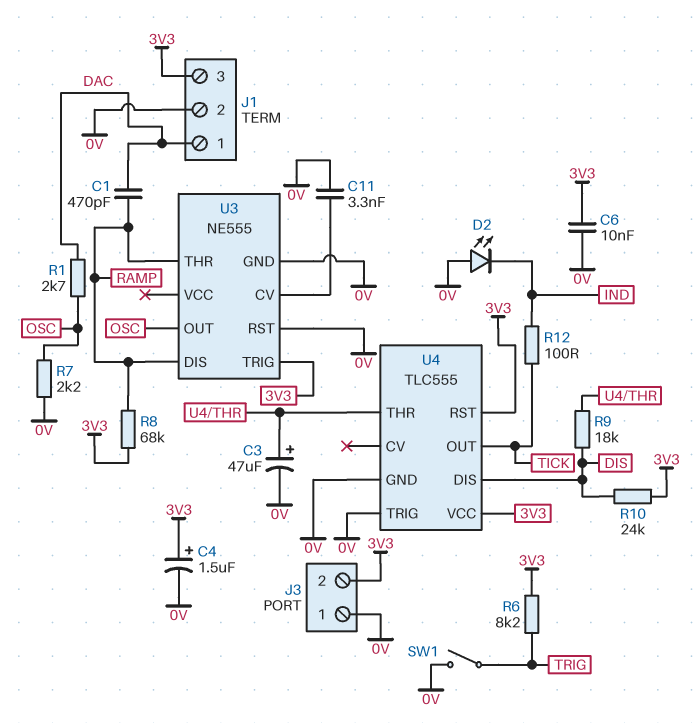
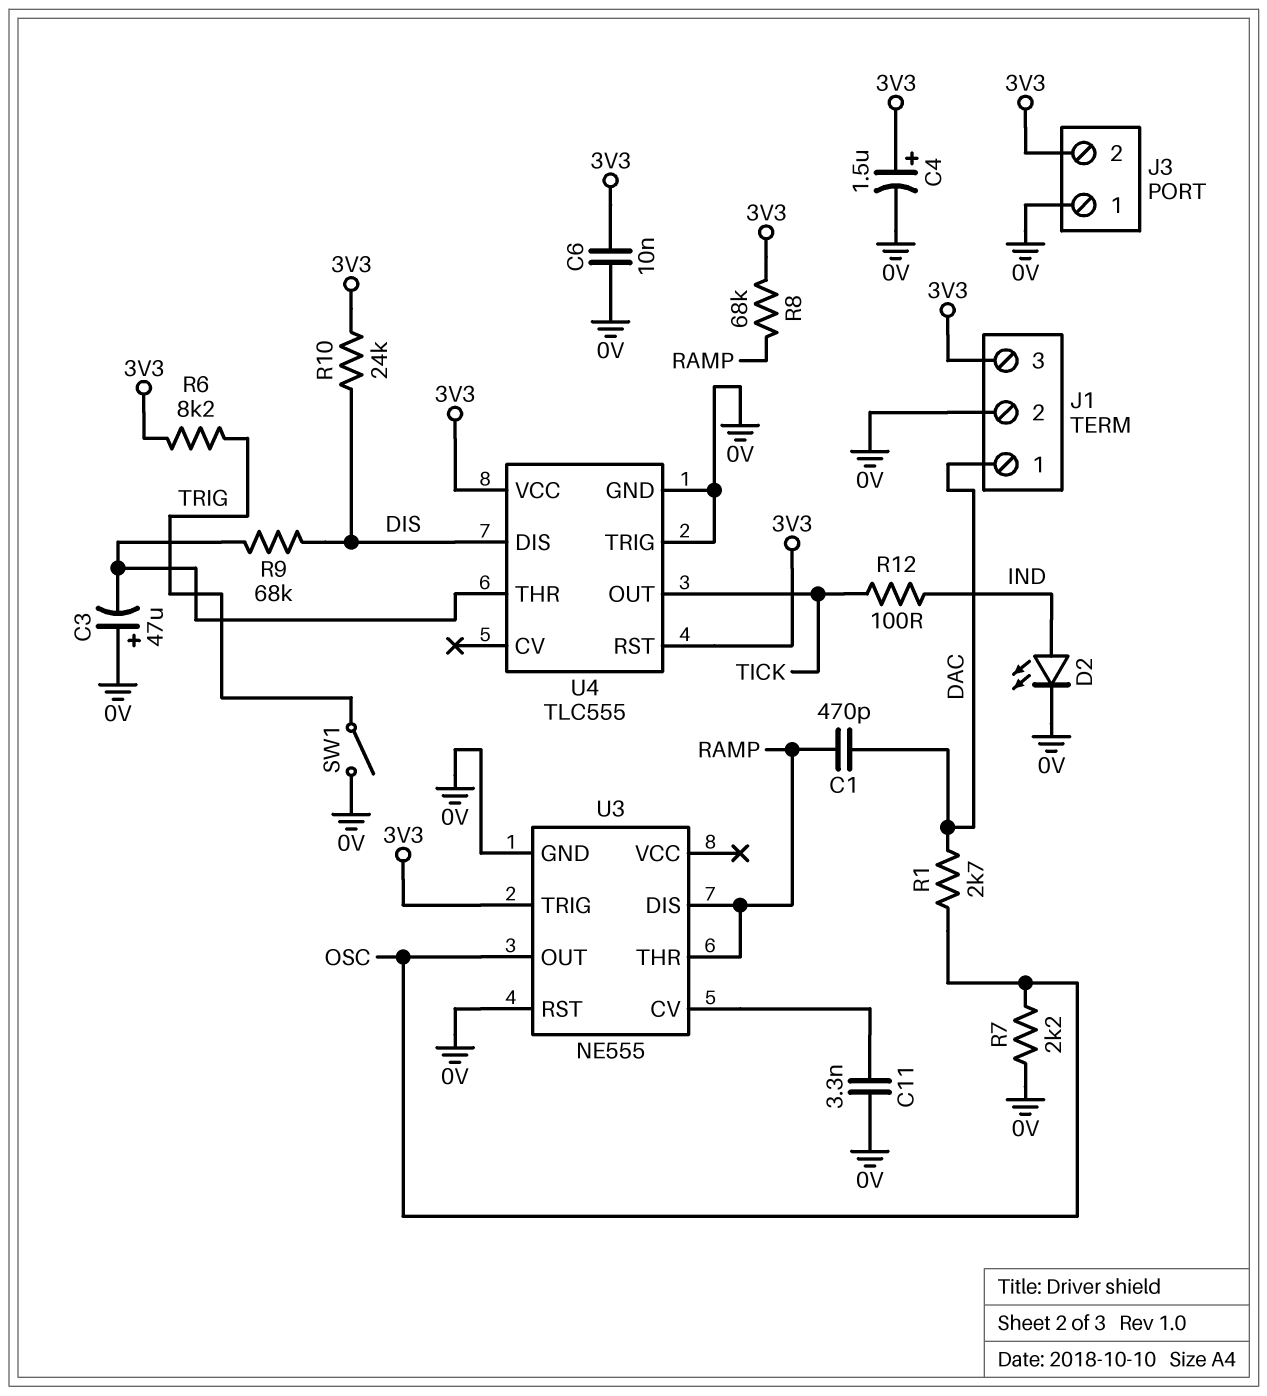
C3: 47uF (plus U4/THR, minus 0V) -> 47uF (plus 0V, minus U4/THR)
D2: LED (A 0V, K IND) -> LED (A IND, K 0V)
R9: 18k (DIS, U4/THR) -> 68k (DIS, U4/THR)

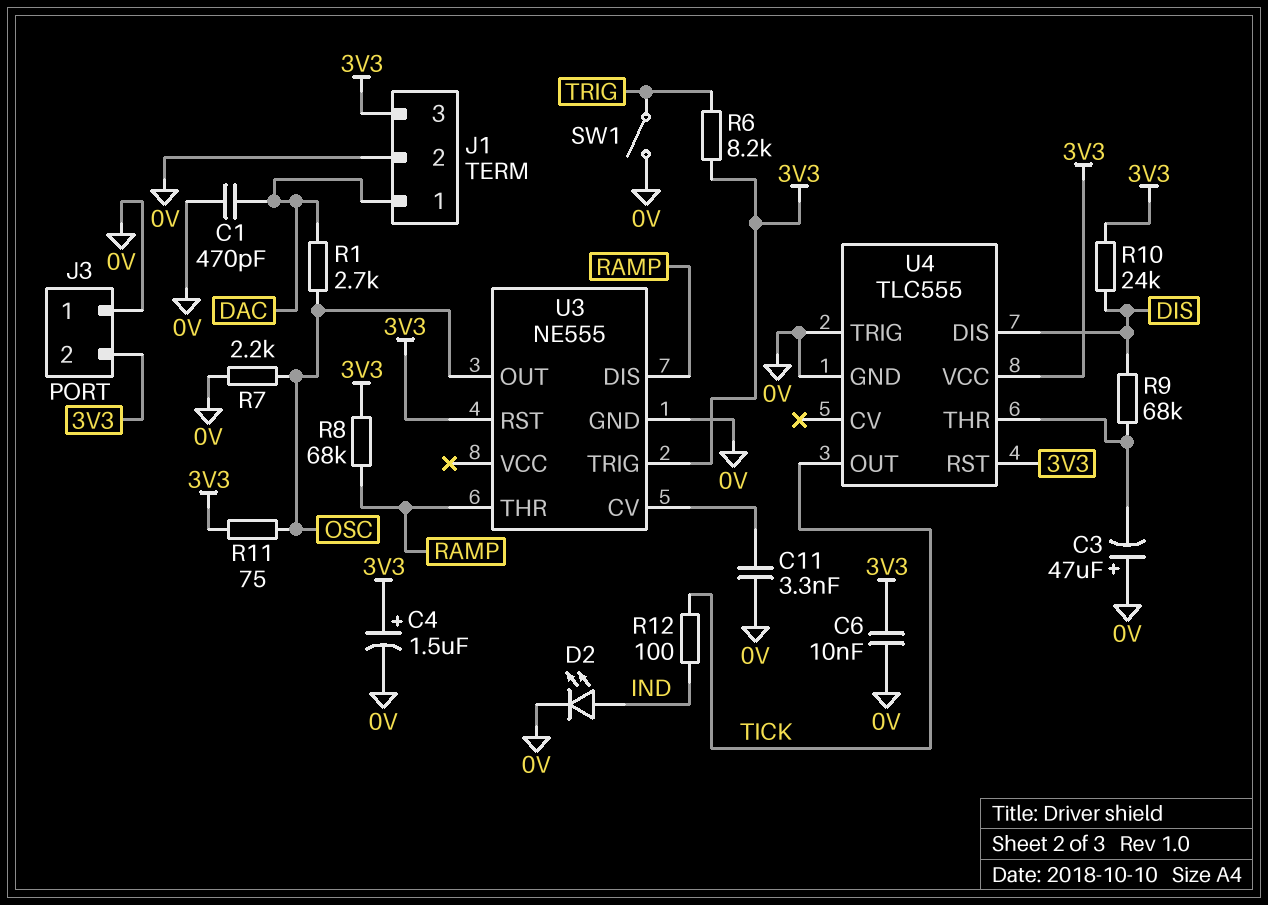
C1: 470pF (DAC, RAMP) -> 470pF (0V, DAC)
R11: none -> 75 (3V3, OSC)
U3 pin RST: 0V -> 3V3

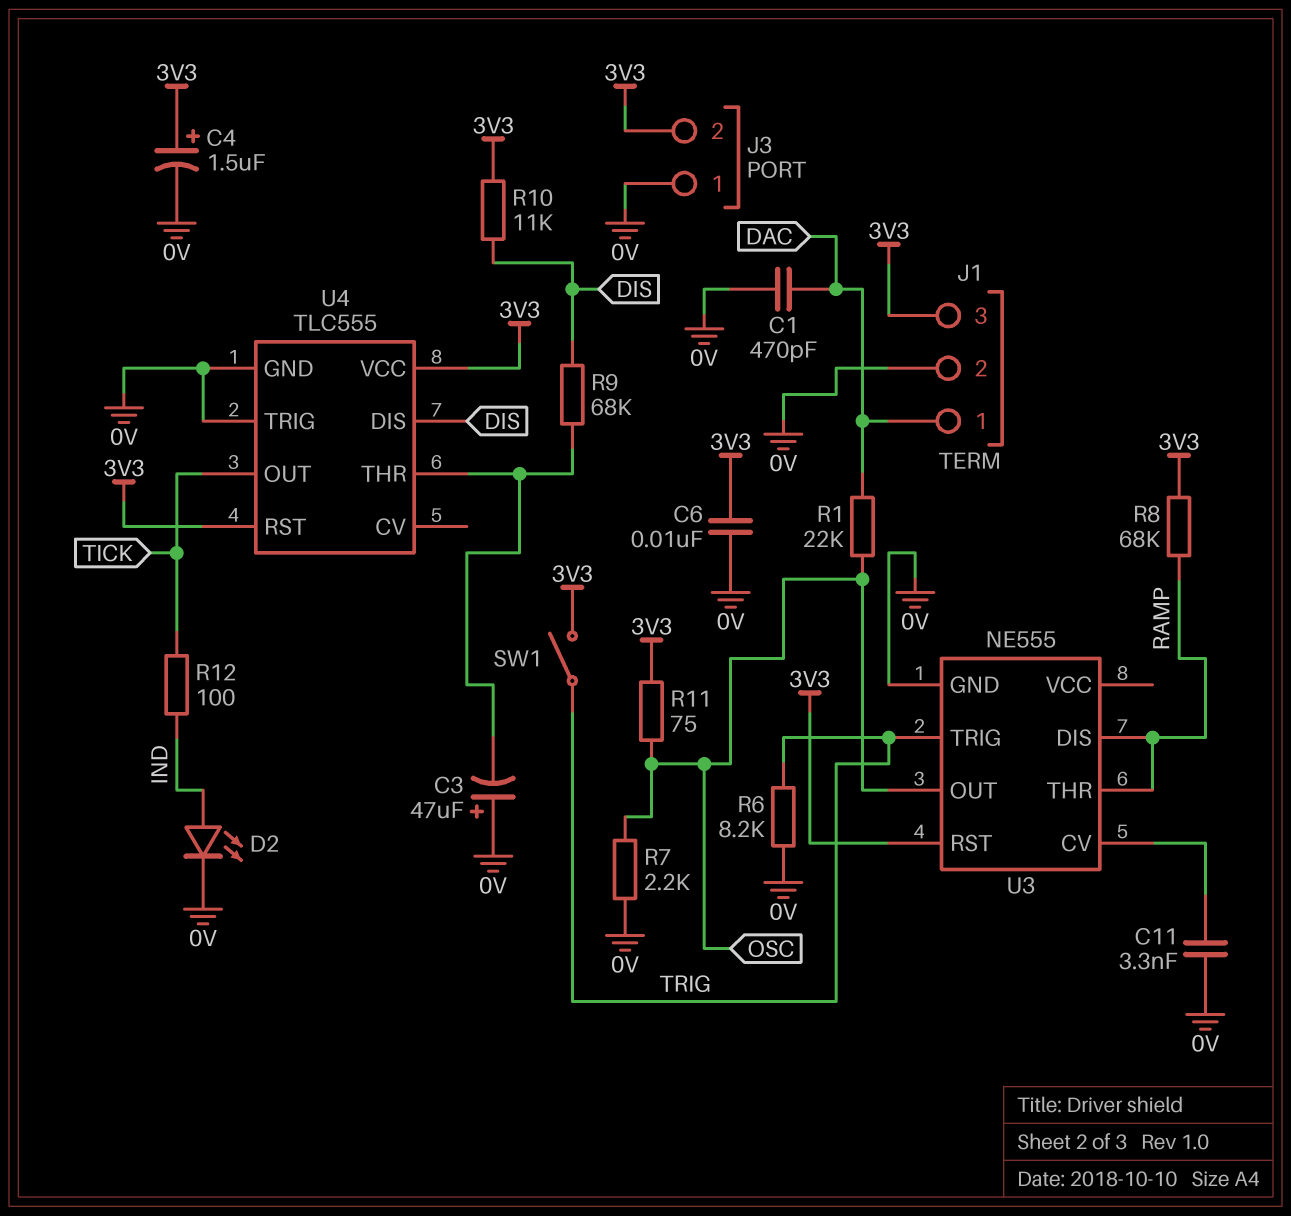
R1: 2.7k (DAC, OSC) -> 22k (DAC, OSC)
R6: 8.2k (3V3, TRIG) -> 8.2k (0V, TRIG)
R10: 24k (3V3, DIS) -> 11k (3V3, DIS)
SW1: switch (0V, TRIG) -> switch (3V3, TRIG)
U3 pin TRIG: 3V3 -> TRIG

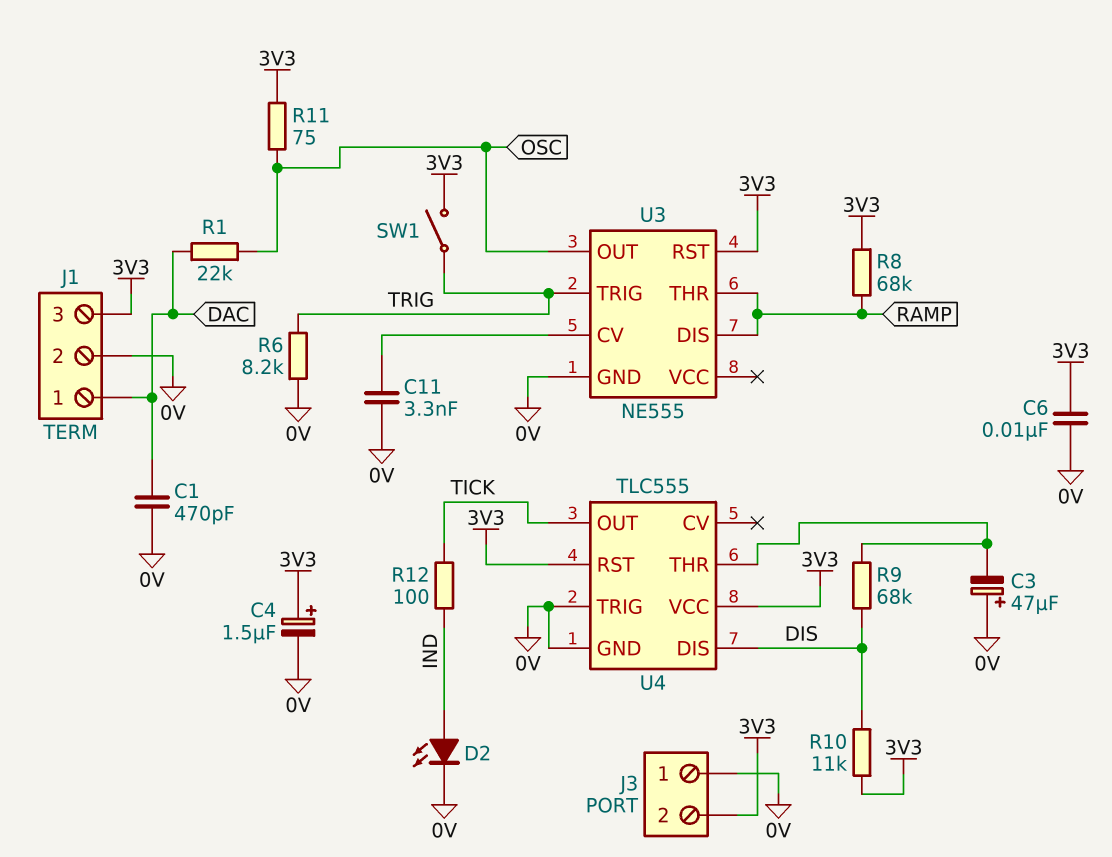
R7: 2.2k (0V, OSC) -> none

